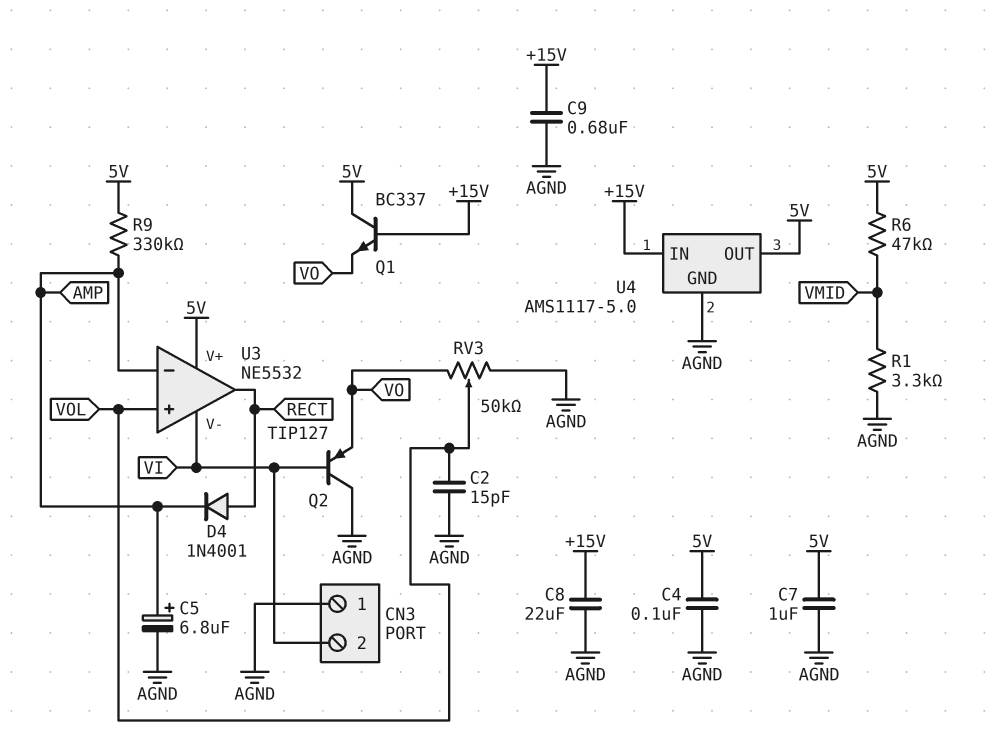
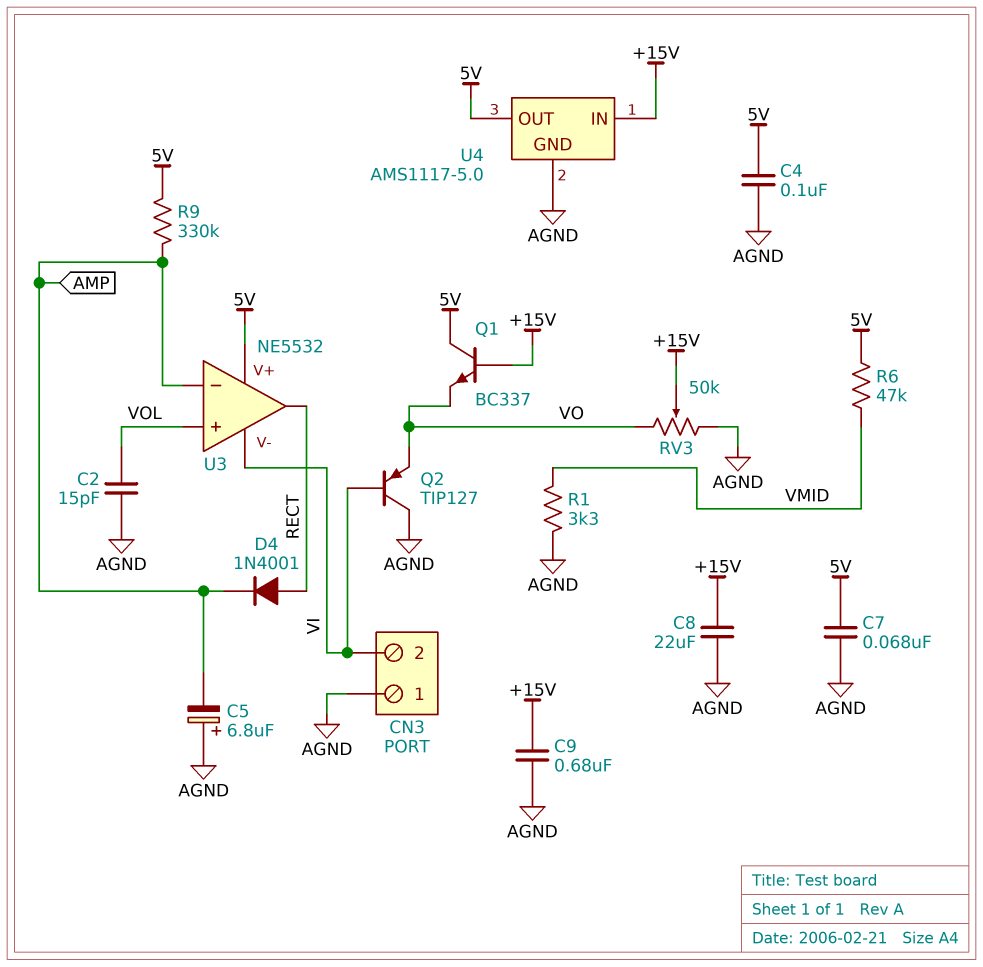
C5: 6.8uF (plus AMP, minus AGND) -> 6.8uF (plus AGND, minus AMP)
C7: 1uF (5V, AGND) -> 68nF (5V, AGND)
RV3: 50k (AGND, VO, wiper VOL) -> 50k (AGND, VO, wiper +15V)

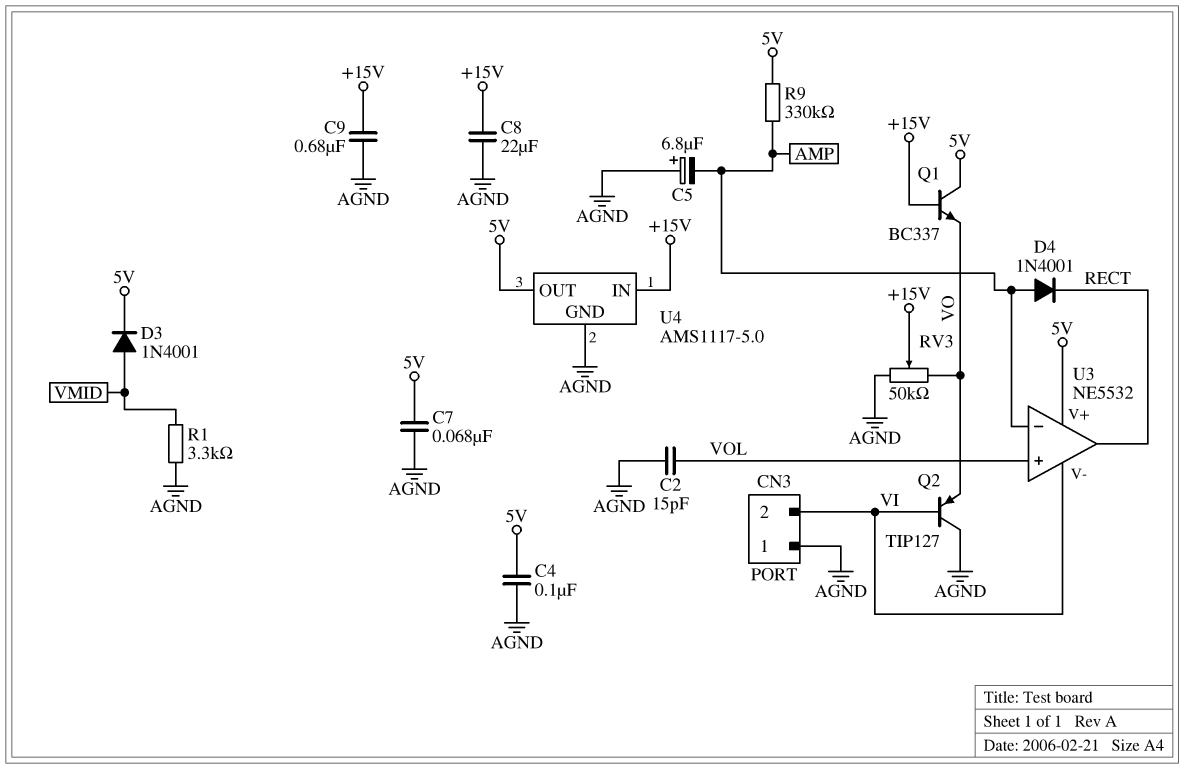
D3: none -> diode 1N4001 (A VMID, K 5V)
D4: diode 1N4001 (A RECT, K AMP) -> diode 1N4001 (A AMP, K RECT)
R6: 47k (5V, VMID) -> none

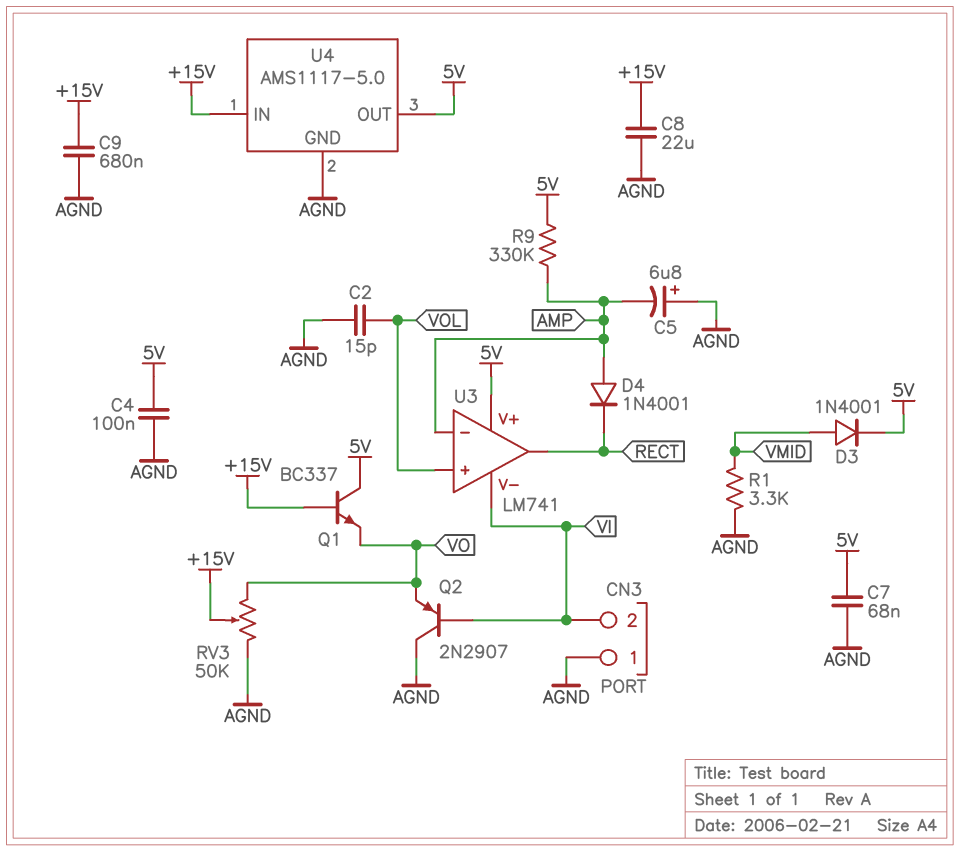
Q2: PNP TIP127 (B VI, C AGND, E VO) -> PNP 2N2907 (B VI, C AGND, E VO)
U3: NE5532 -> LM741

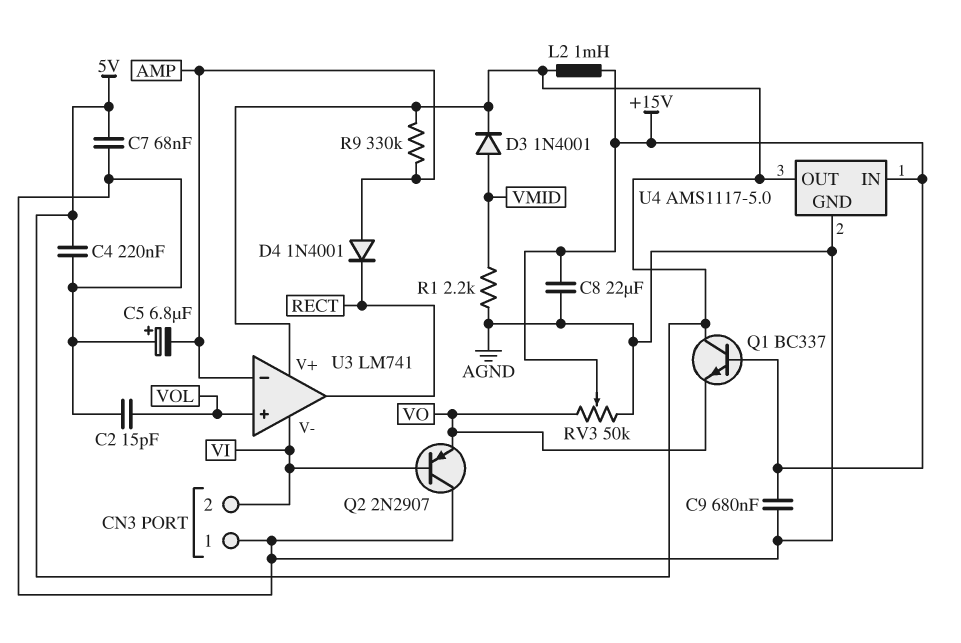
C4: 100nF (5V, AGND) -> 220nF (5V, AGND)
L2: none -> 1mH (+15V, 5V)
R1: 3.3k (AGND, VMID) -> 2.2k (AGND, VMID)

